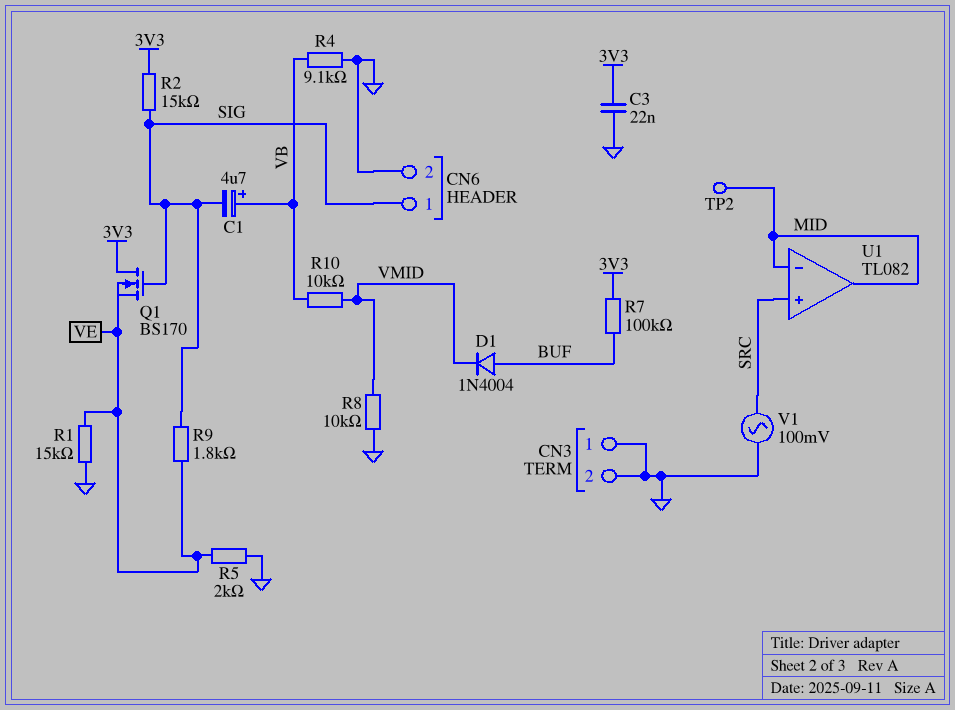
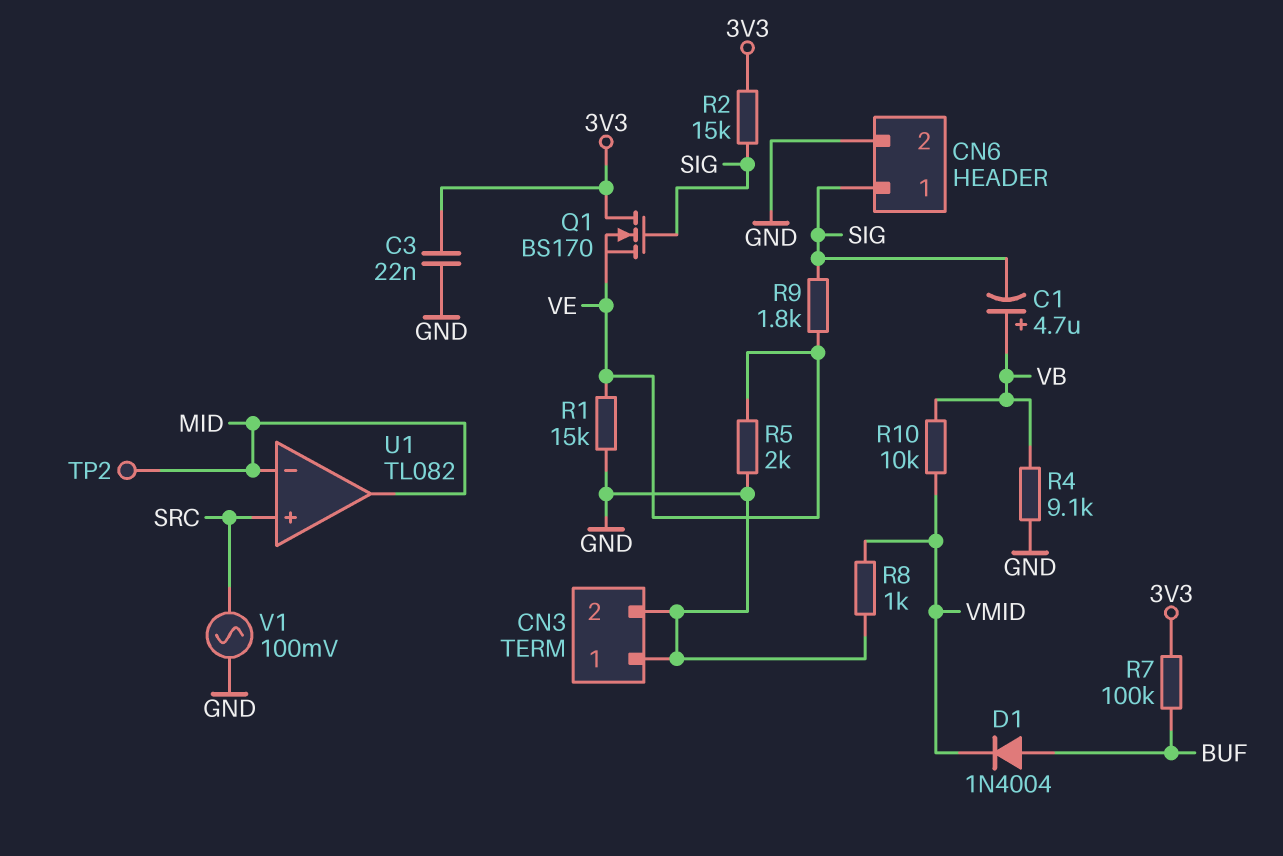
R8: 10k (GND, VMID) -> 1k (GND, VMID)

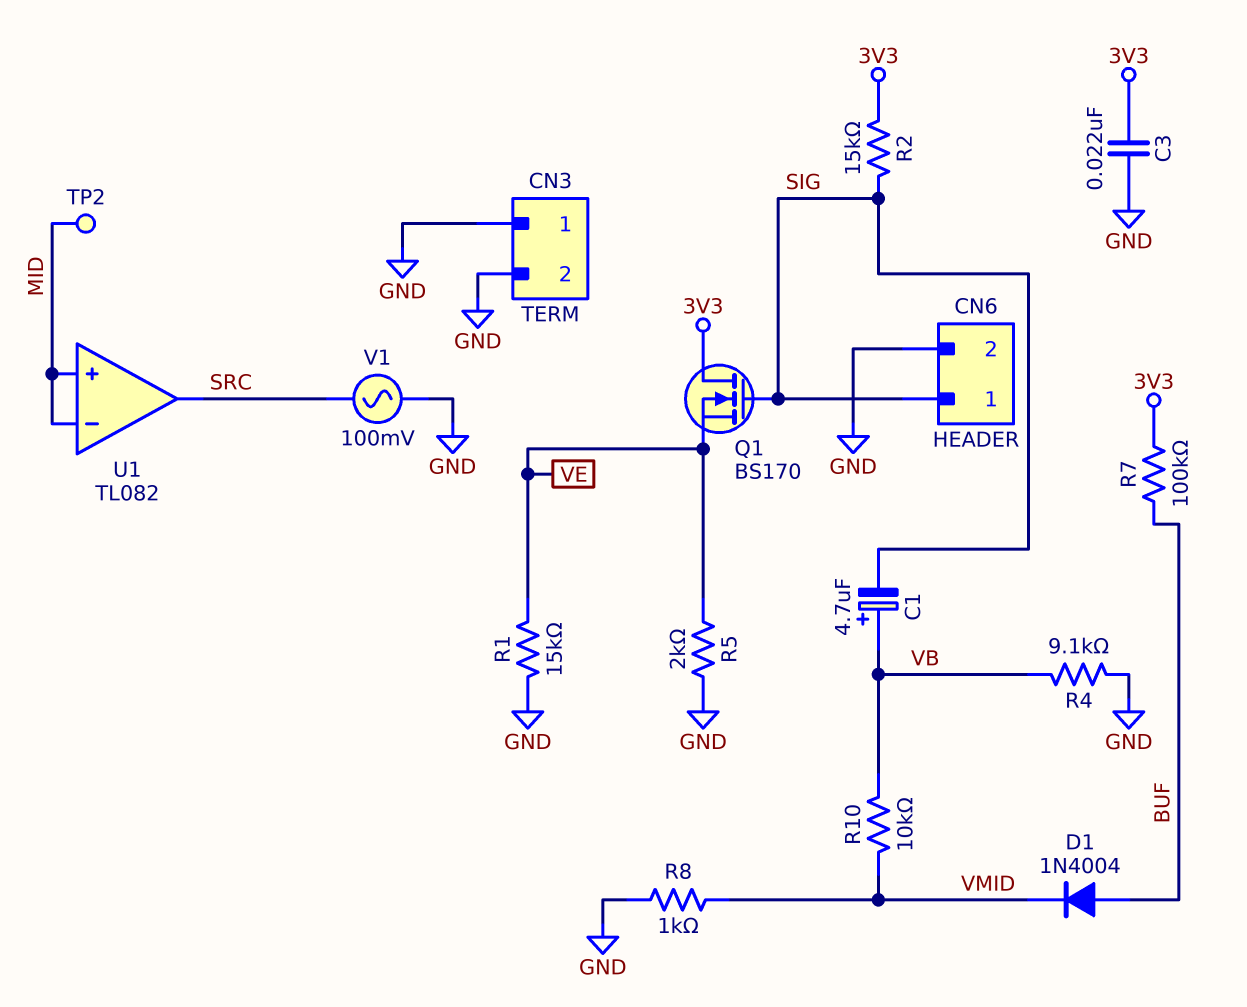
R9: 1.8k (SIG, VE) -> none
U1 pin in+: SRC -> MID
U1 pin out: MID -> SRC

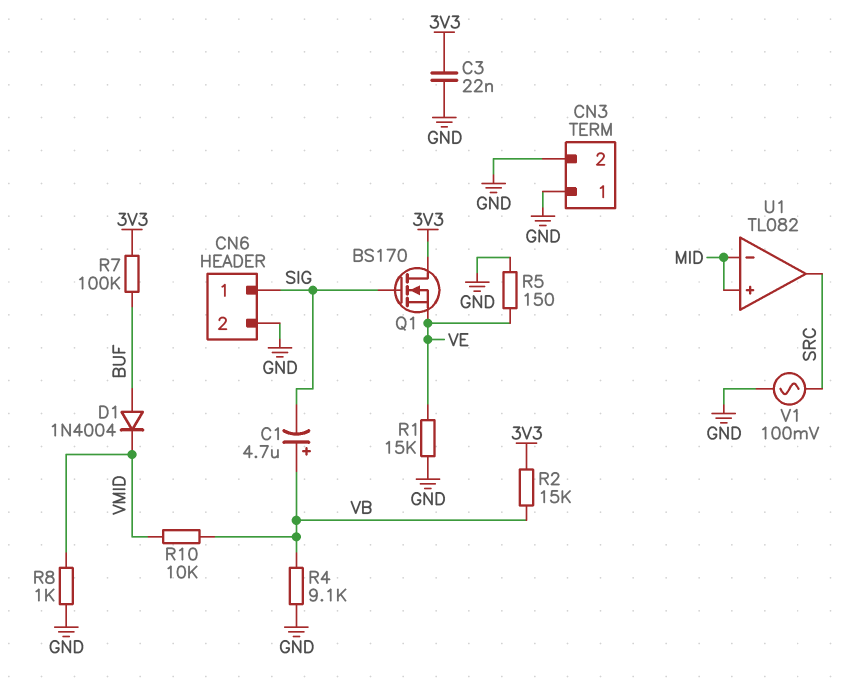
R2: 15k (3V3, SIG) -> 15k (3V3, VB)
R5: 2k (GND, VE) -> 150 (GND, VE)
TP2: test point (MID) -> none

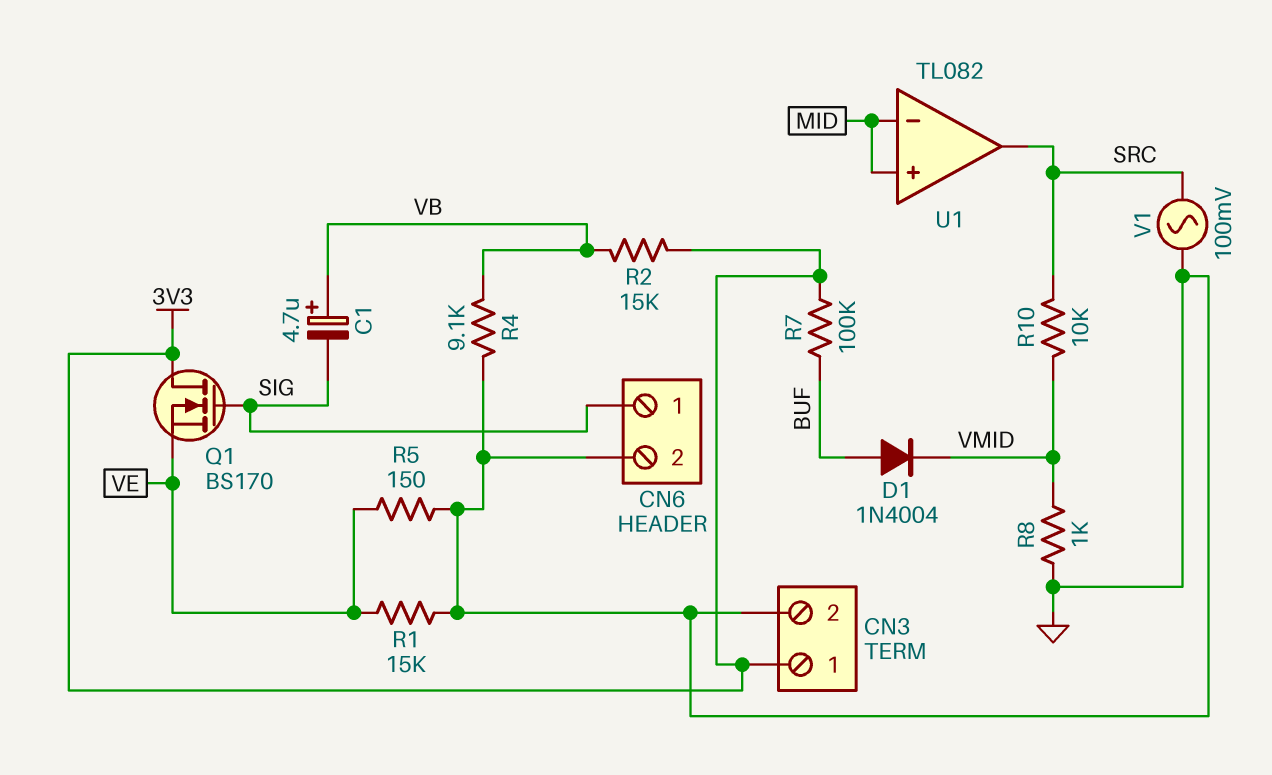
C3: 22nF (3V3, GND) -> none
CN3 pin 1: GND -> 3V3
R10: 10k (VB, VMID) -> 10k (SRC, VMID)

